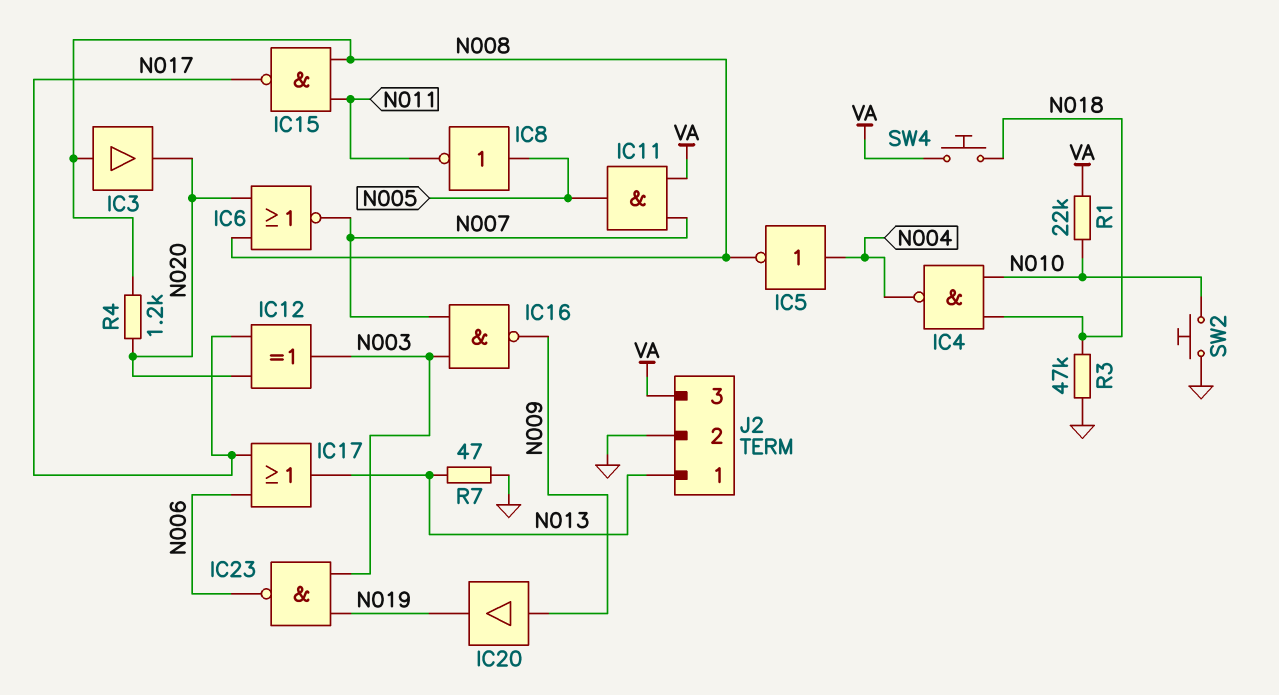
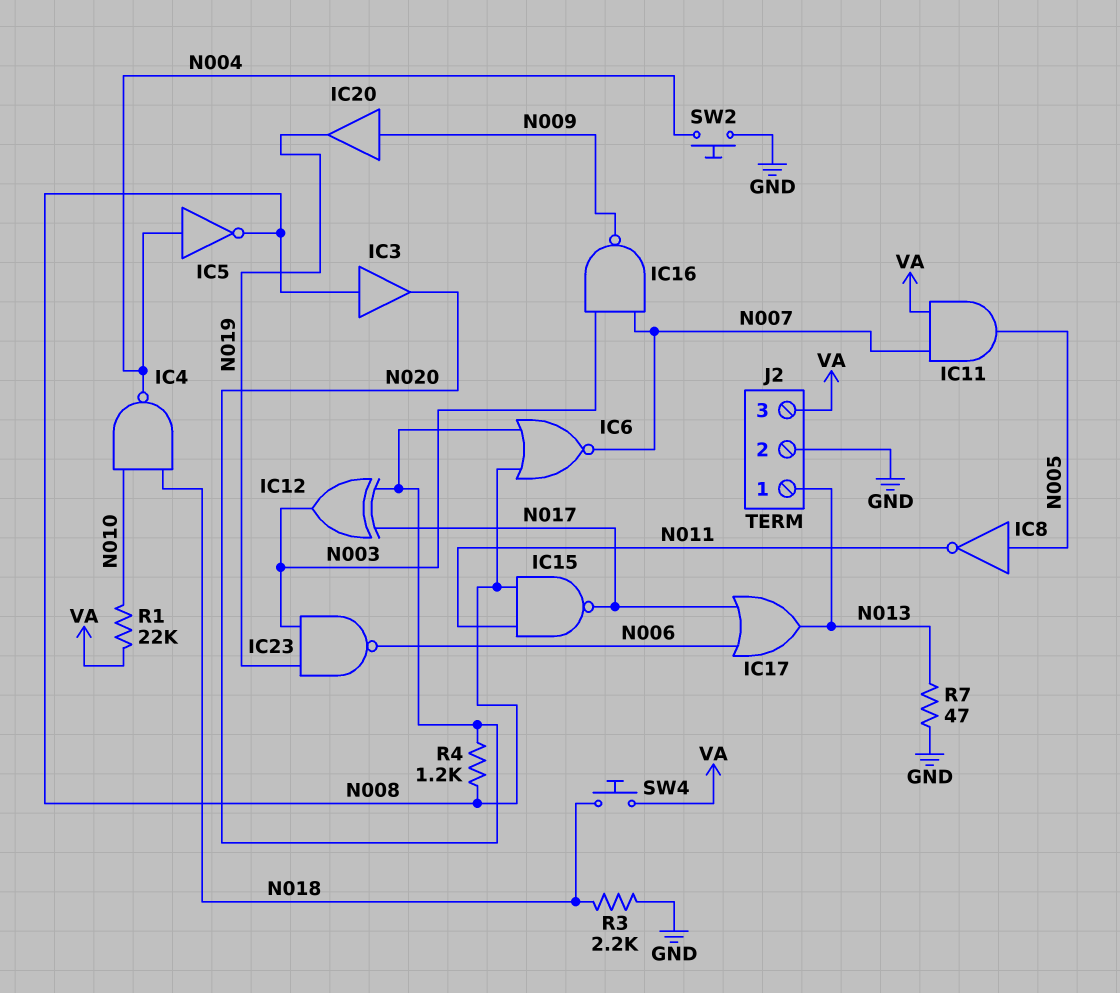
R3: 47k (GND, N018) -> 2.2k (GND, N018)
SW2: button (GND, N010) -> button (GND, N004)

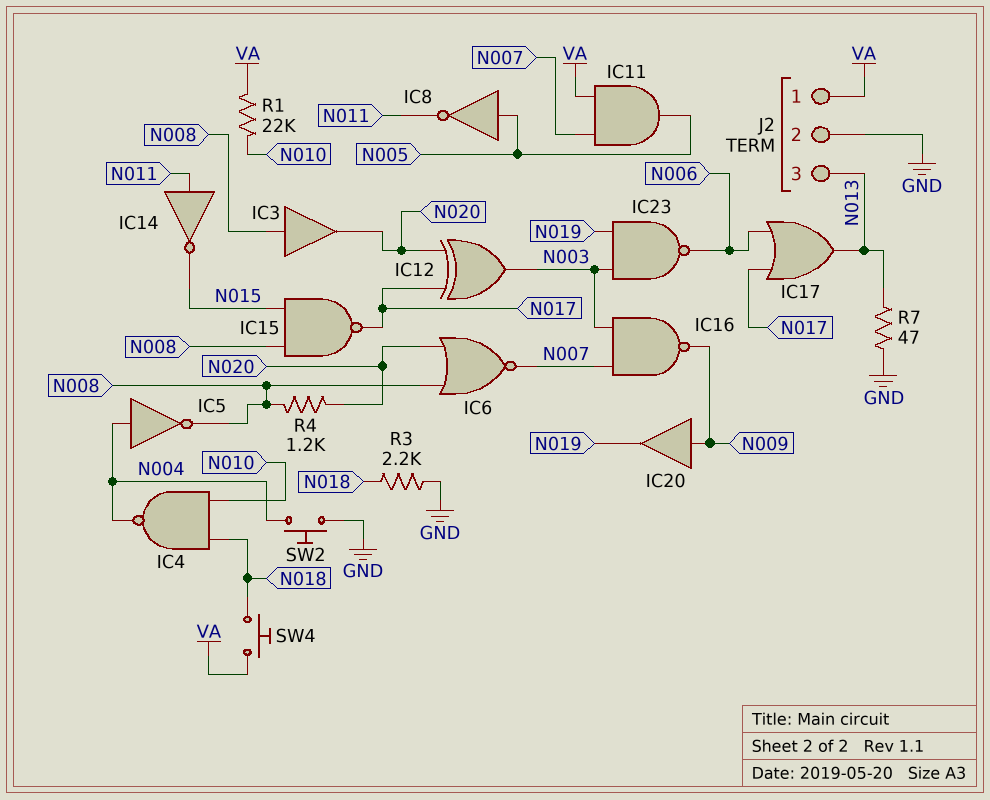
IC14: none -> NOT (in N011, out N015)
IC15: NAND (in N008, in N011, out N017) -> NAND (in N008, in N015, out N017)
J2 pin 1: N013 -> VA
J2 pin 3: VA -> N013

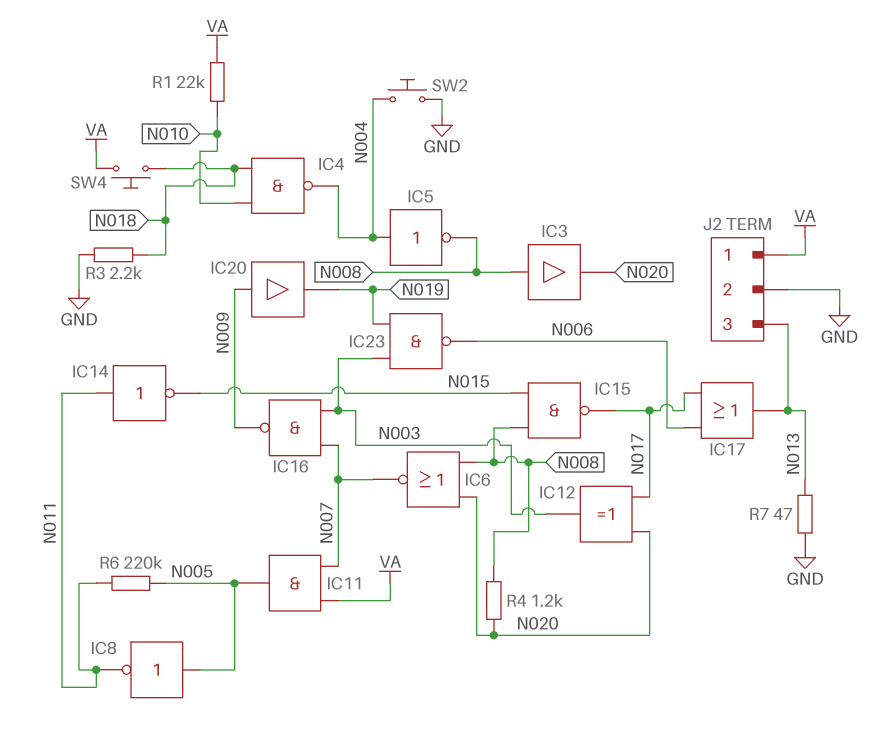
R6: none -> 220k (N005, N011)

